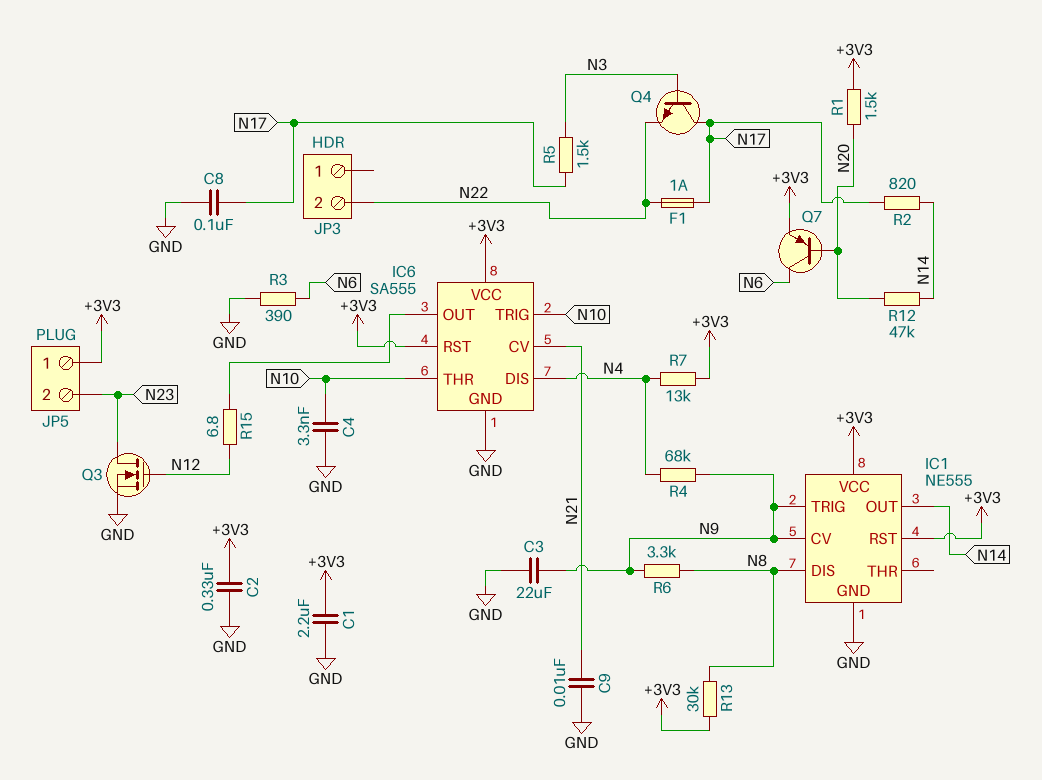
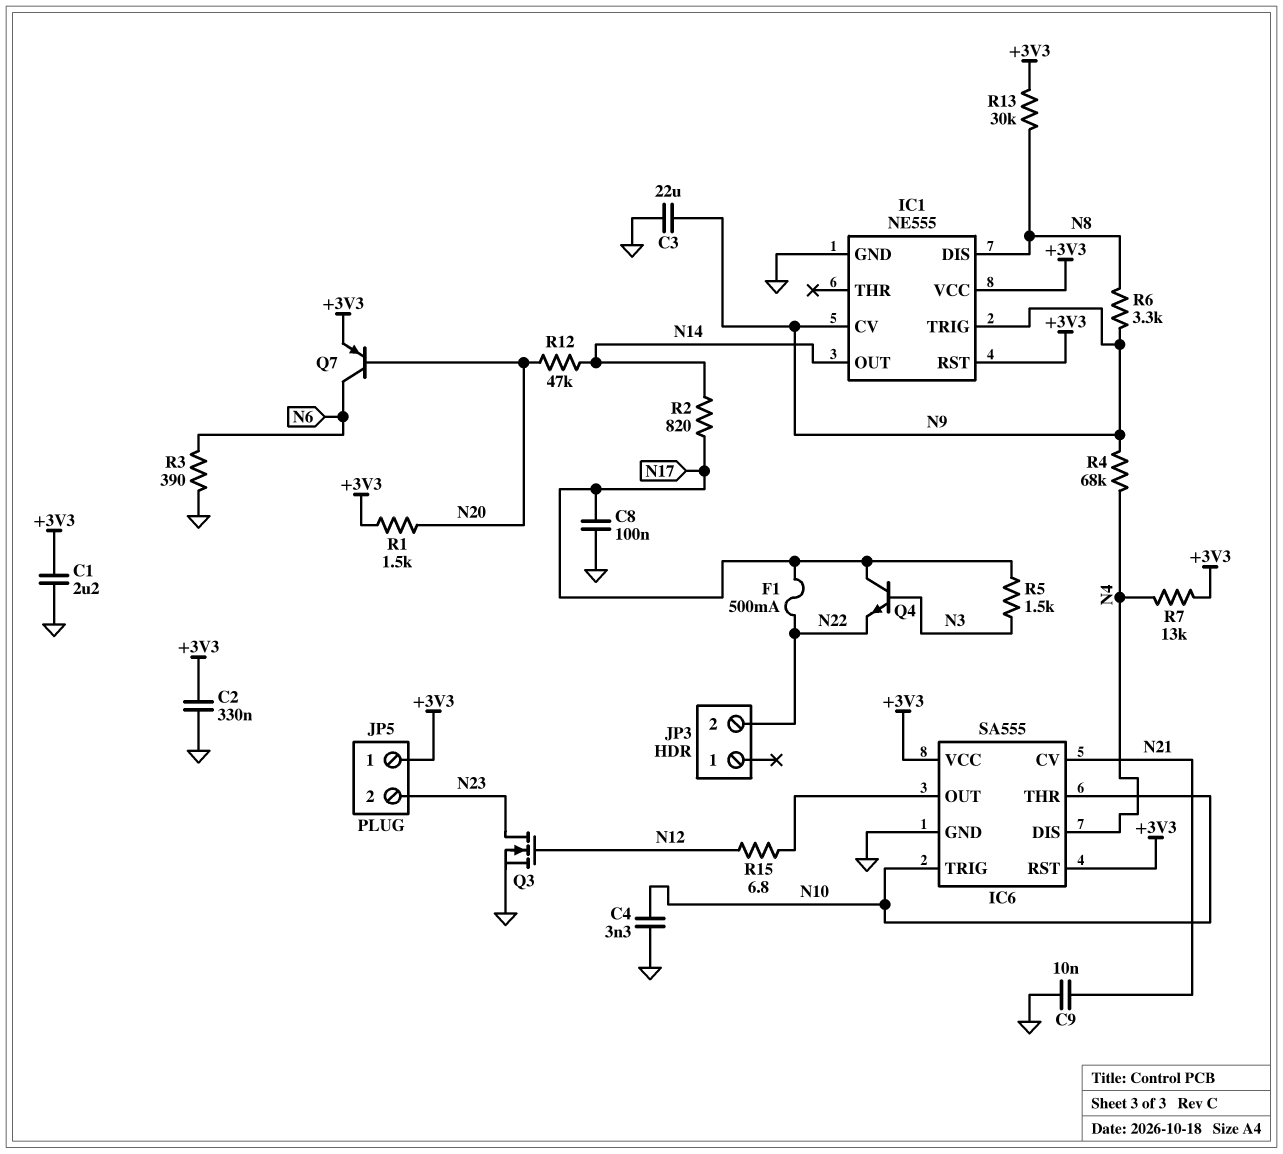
F1: 1A (N17, N22) -> 500mA (N17, N22)

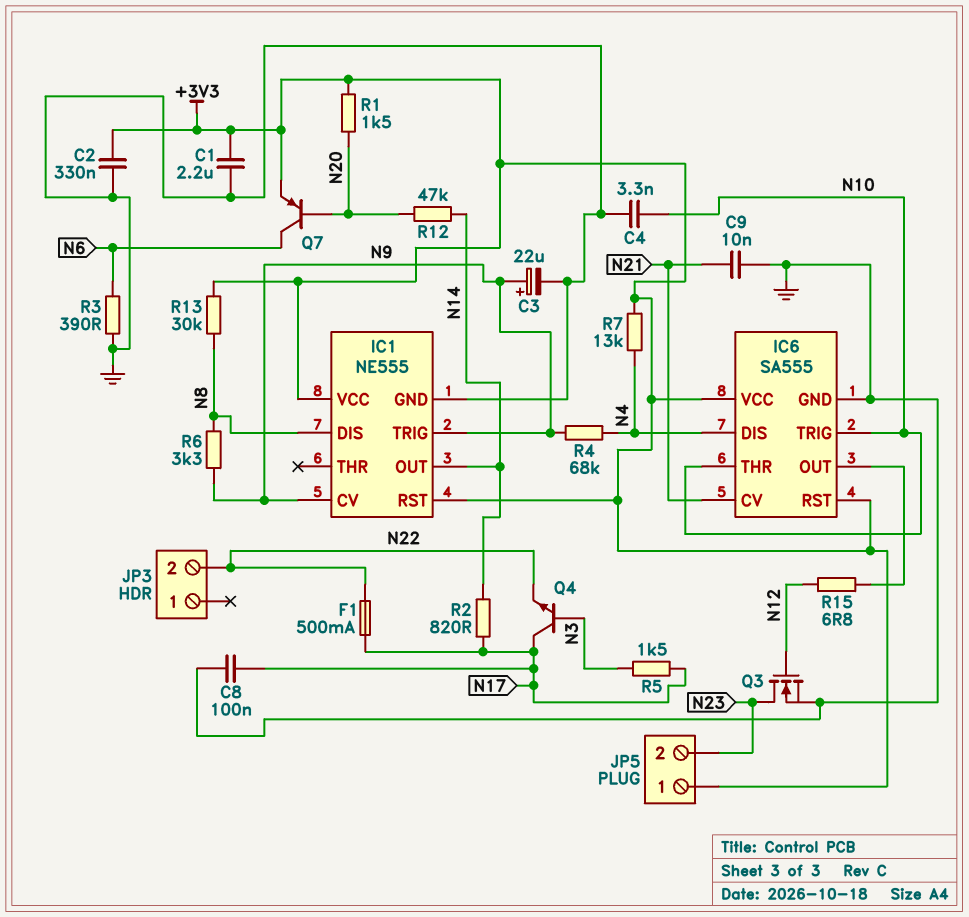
C3: 22uF (GND, N9) -> 22uF (plus N9, minus GND)

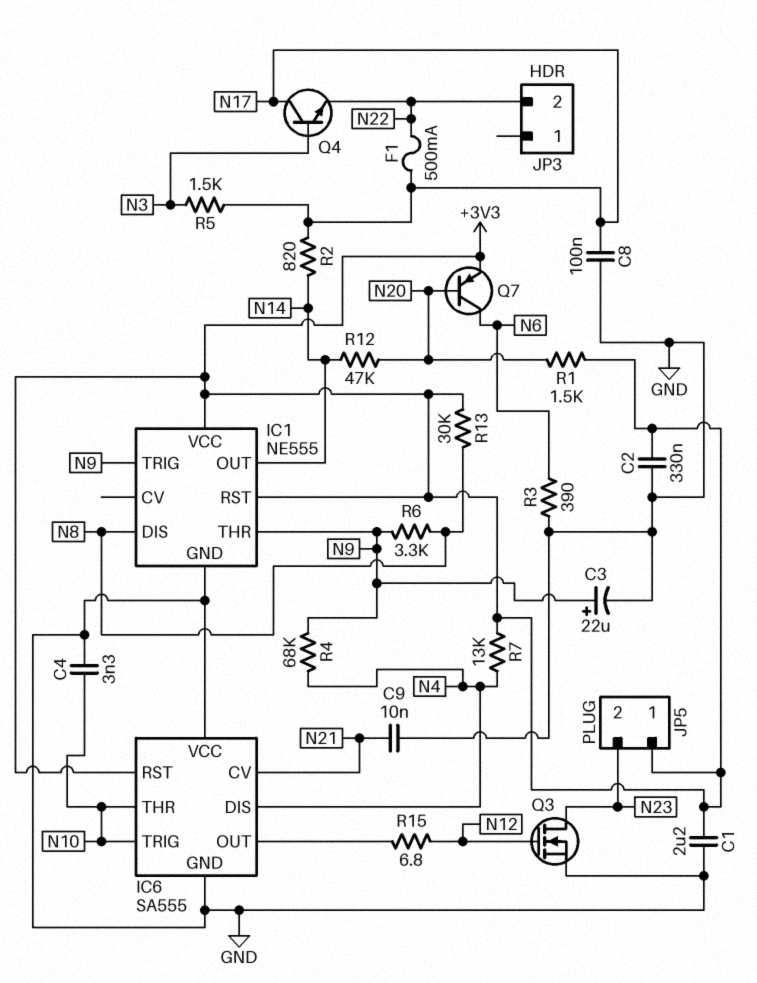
IC1 pin CV: N9 -> none
IC1 pin THR: none -> N9
IC6 pin VCC: +3V3 -> GND

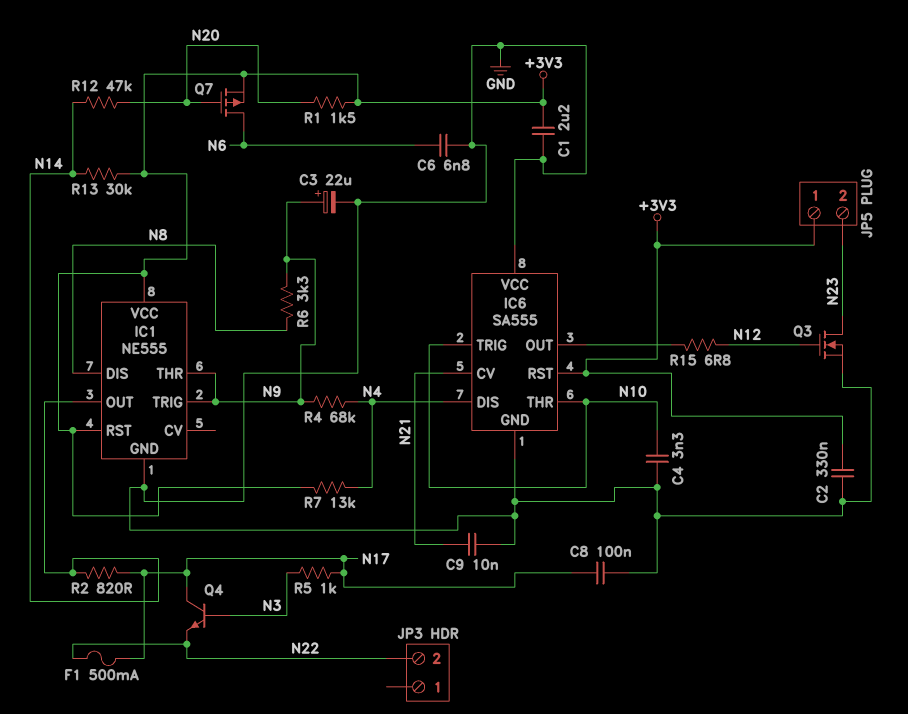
C6: none -> 6.8nF (GND, N6)
Q7: PNP (B N20, C N6, E +3V3) -> PMOS (G N20, D N6, S +3V3)
R3: 390 (GND, N6) -> none
R5: 1.5k (N3, N17) -> 1k (N3, N17)
R13: 30k (+3V3, N8) -> 30k (+3V3, N14)

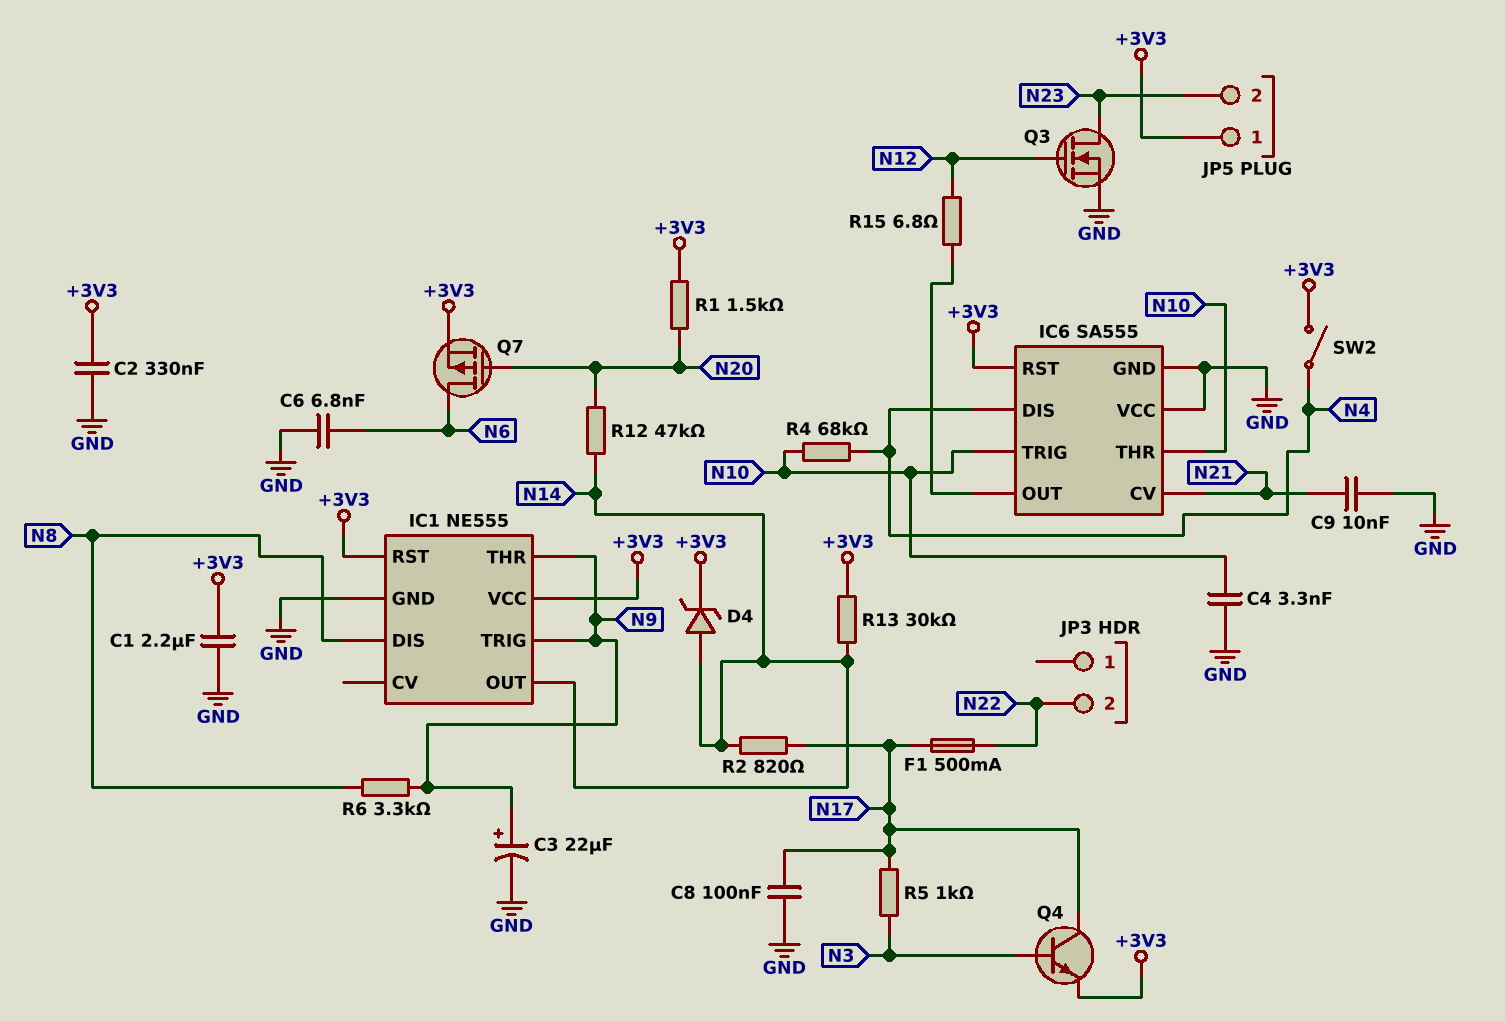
D4: none -> zener (A N14, K +3V3)
Q4: NPN (B N3, C N17, E N22) -> NPN (B N3, C N17, E +3V3)
R4: 68k (N4, N9) -> 68k (N4, N10)
R7: 13k (+3V3, N4) -> none
SW2: none -> switch (+3V3, N4)

